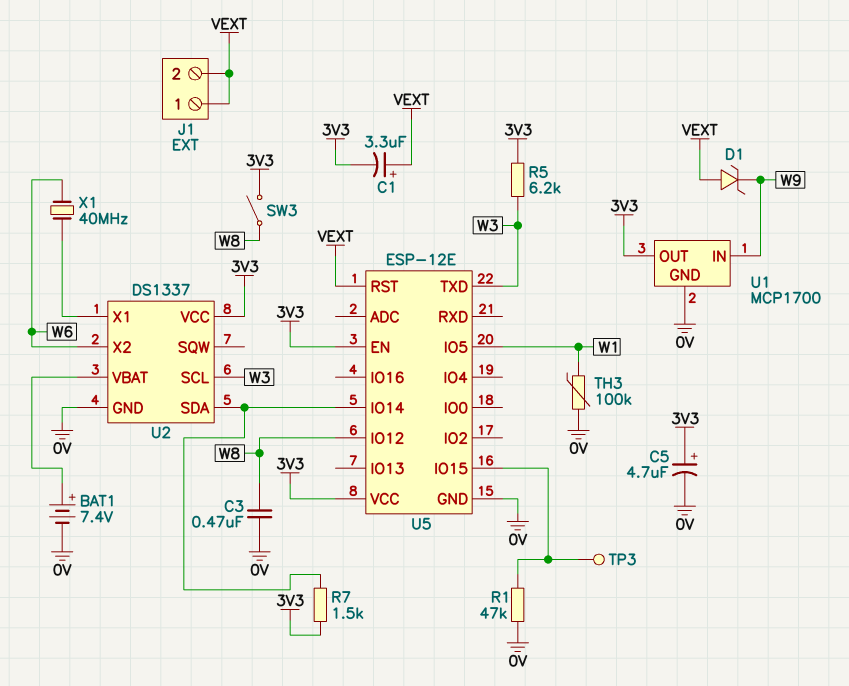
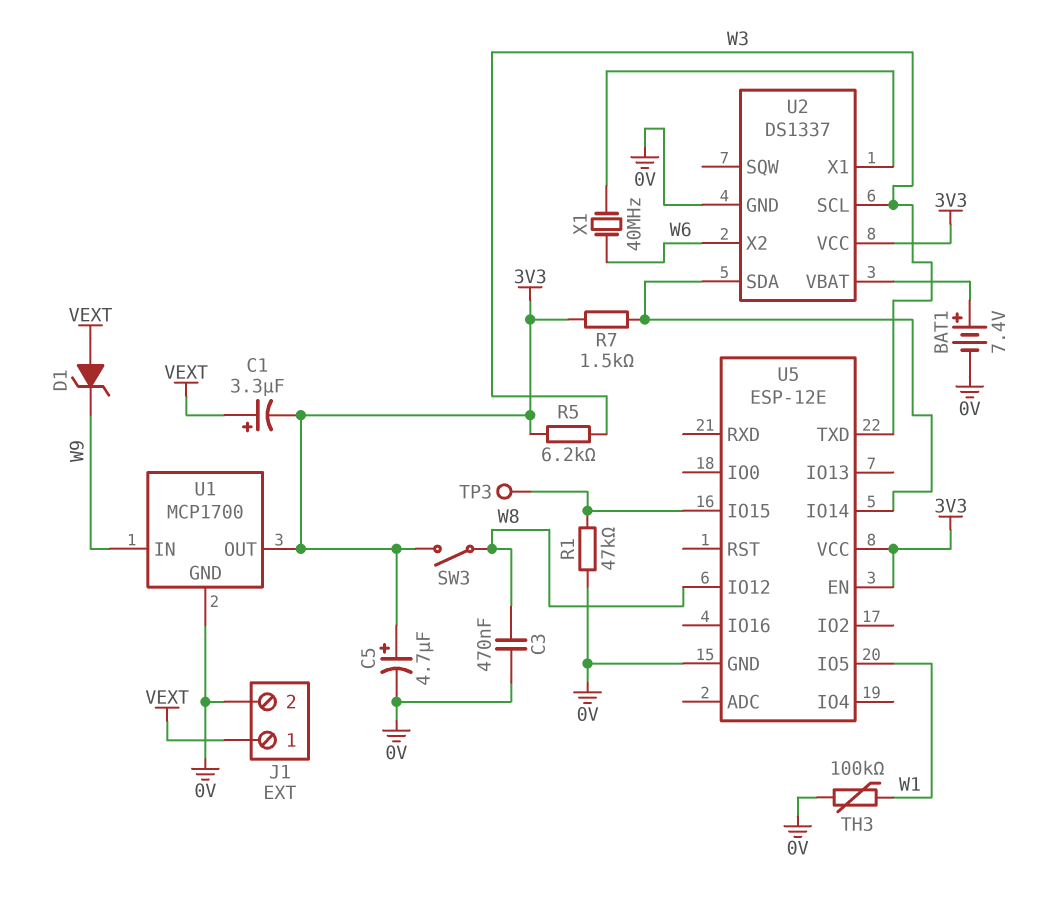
J1 pin 2: VEXT -> 0V
U5 pin RST: VEXT -> none

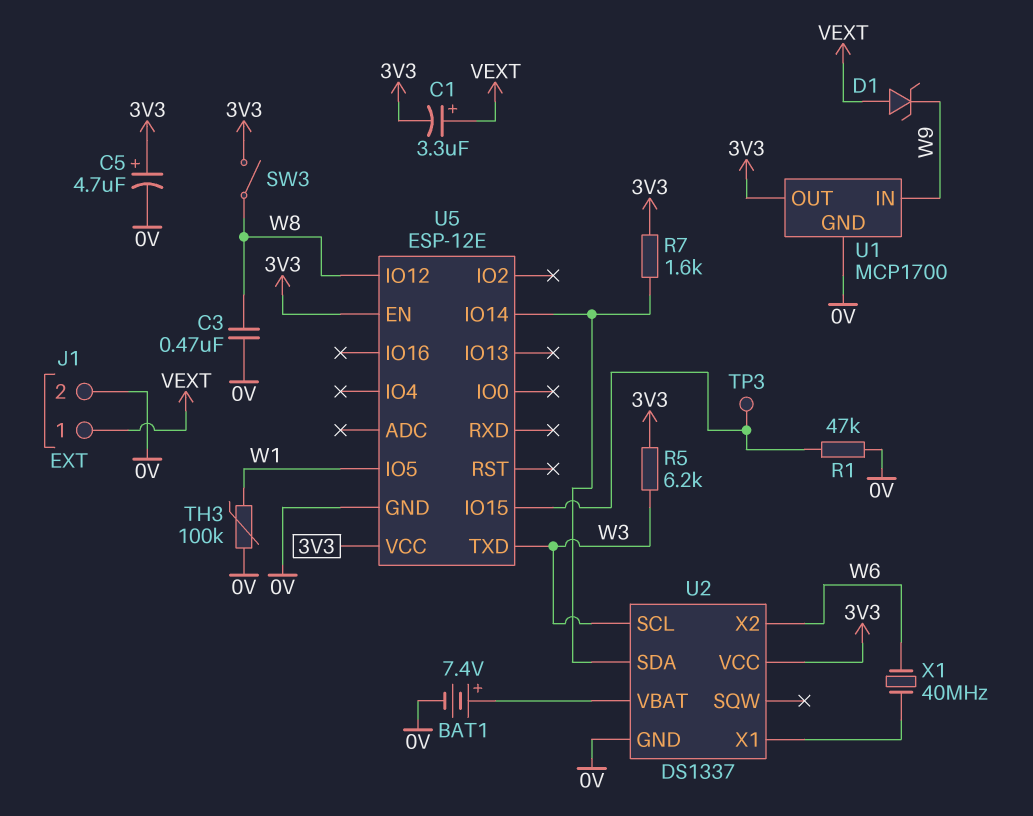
R7: 1.5k (3V3, U2/SDA) -> 1.6k (3V3, U2/SDA)

